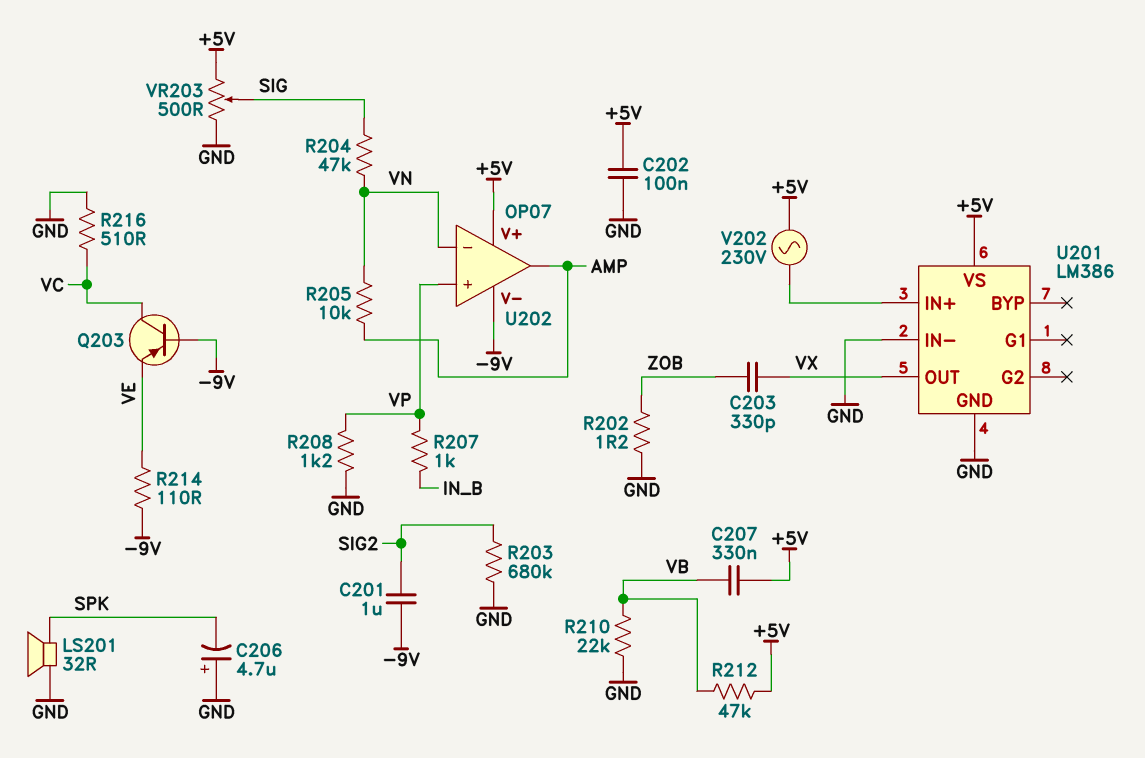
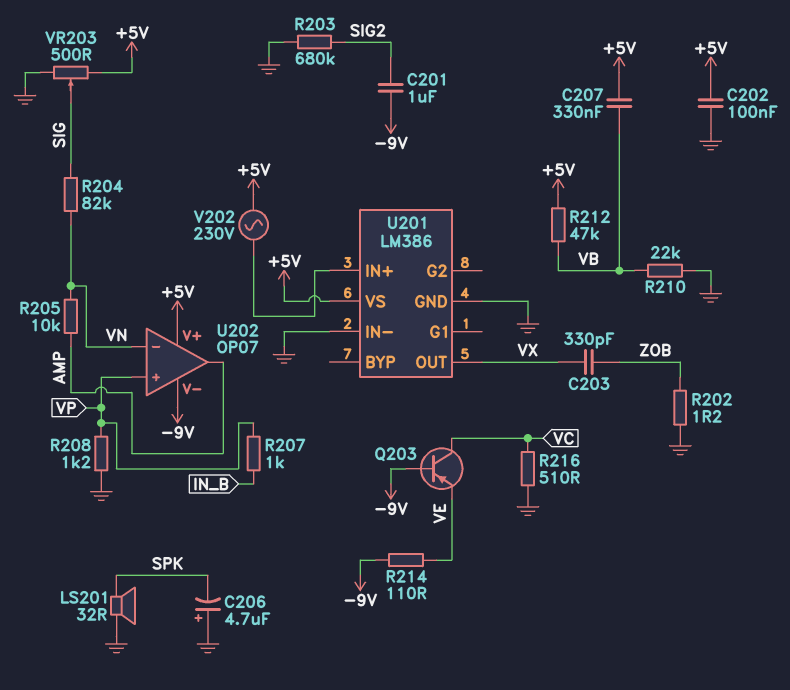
R204: 47k (SIG, VN) -> 82k (SIG, VN)

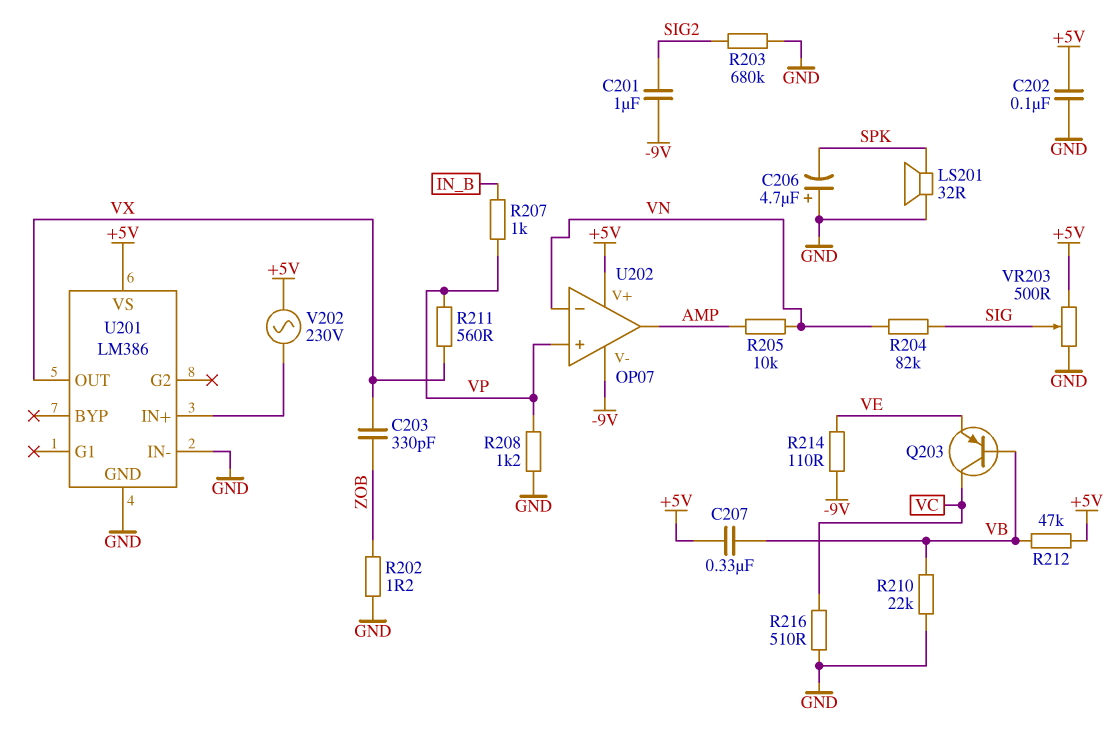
Q203: PNP (B -9V, C VC, E VE) -> PNP (B VB, C VC, E VE)
R211: none -> 560 (VP, VX)

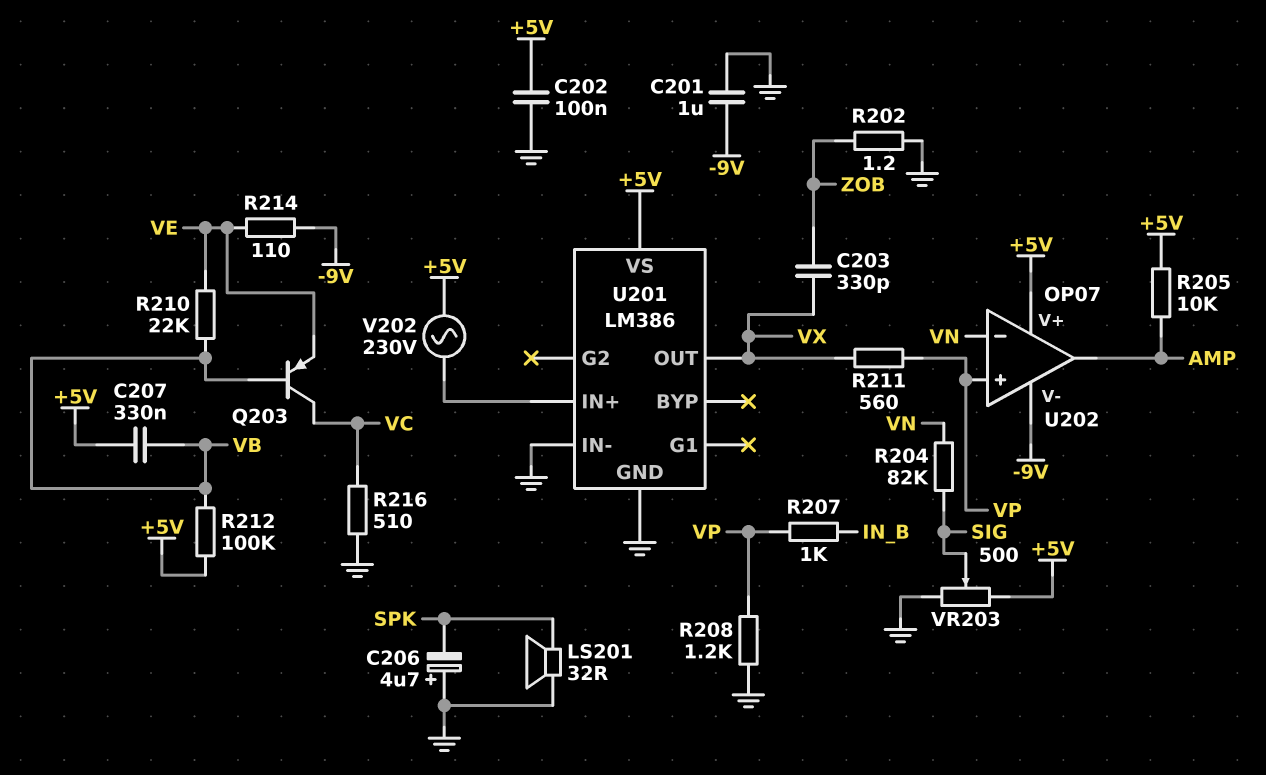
C201: 1uF (-9V, SIG2) -> 1uF (-9V, GND)
R203: 680k (GND, SIG2) -> none
R205: 10k (AMP, VN) -> 10k (+5V, AMP)
R210: 22k (GND, VB) -> 22k (VB, VE)
R212: 47k (+5V, VB) -> 100k (+5V, VB)

